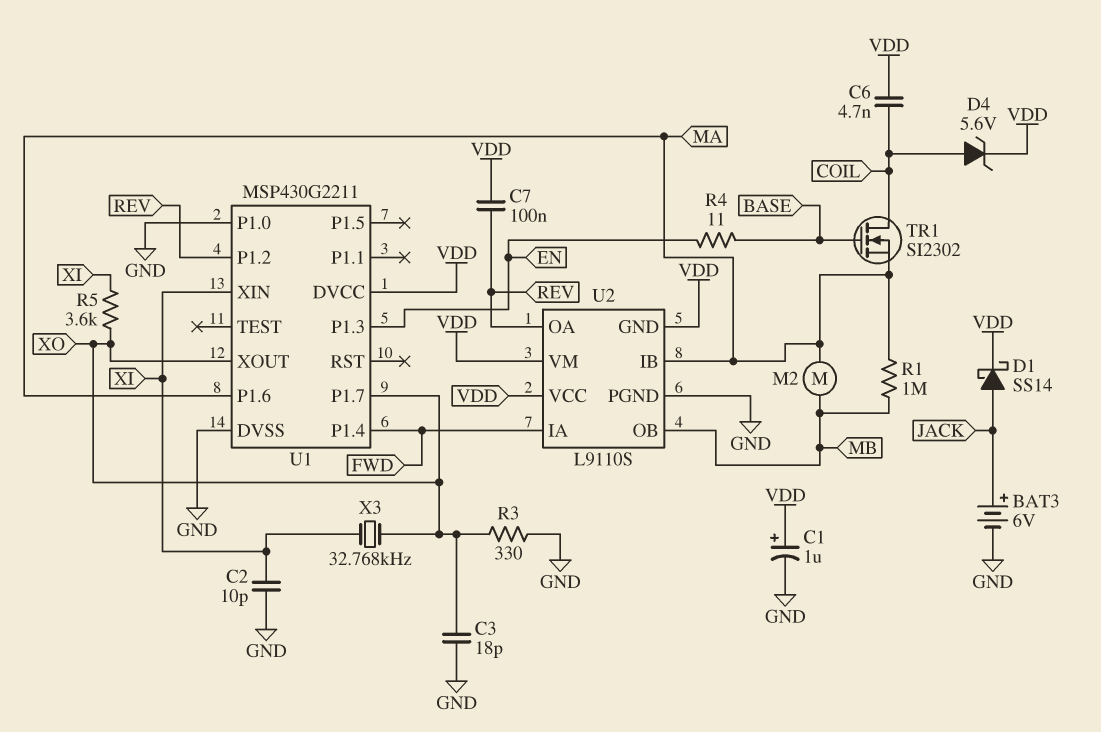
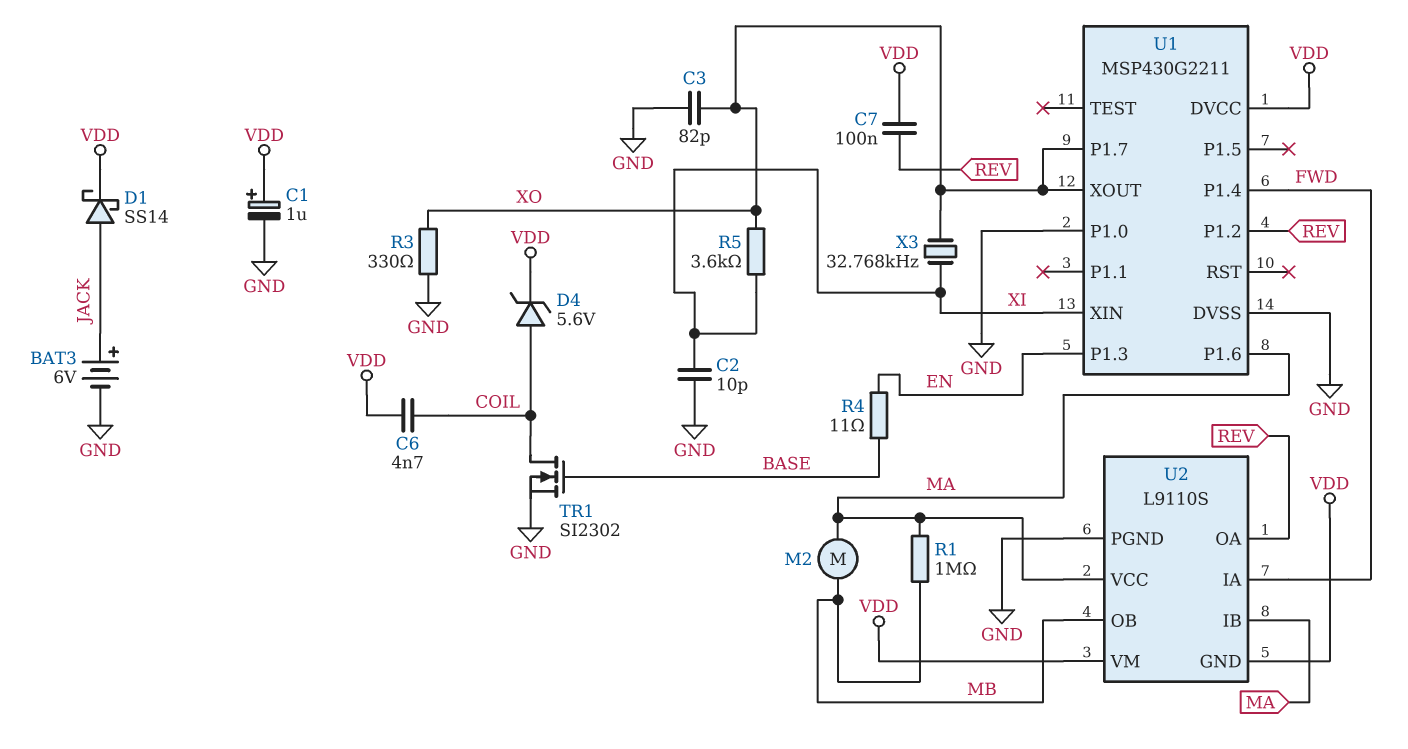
C3: 18pF (GND, XO) -> 82pF (GND, XO)
TR1: NMOS SI2302 (G BASE, D COIL, S MA) -> NMOS SI2302 (G BASE, D COIL, S GND)
U2 pin VCC: VDD -> MA

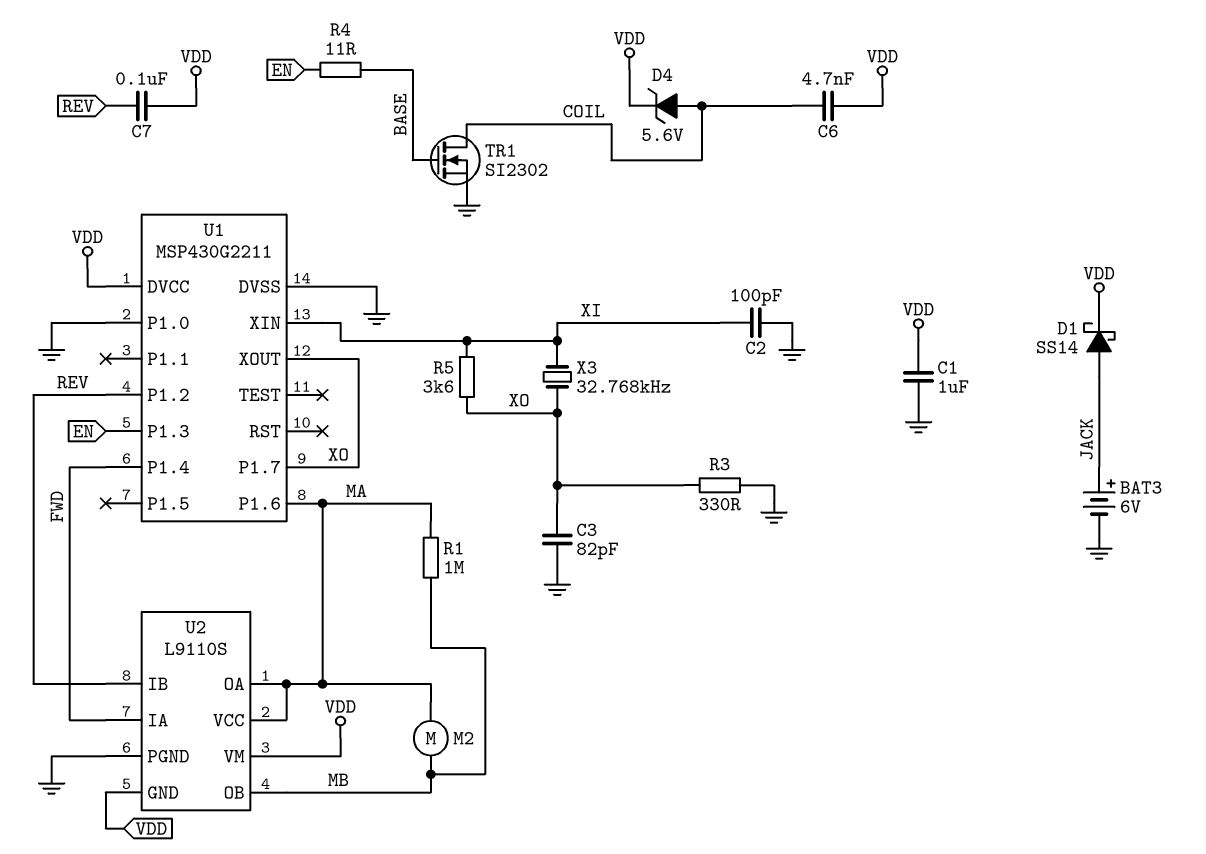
C1: 1uF (plus VDD, minus GND) -> 1uF (GND, VDD)
C2: 10pF (GND, XI) -> 100pF (GND, XI)
U2 pin IB: MA -> REV
U2 pin OA: REV -> MA

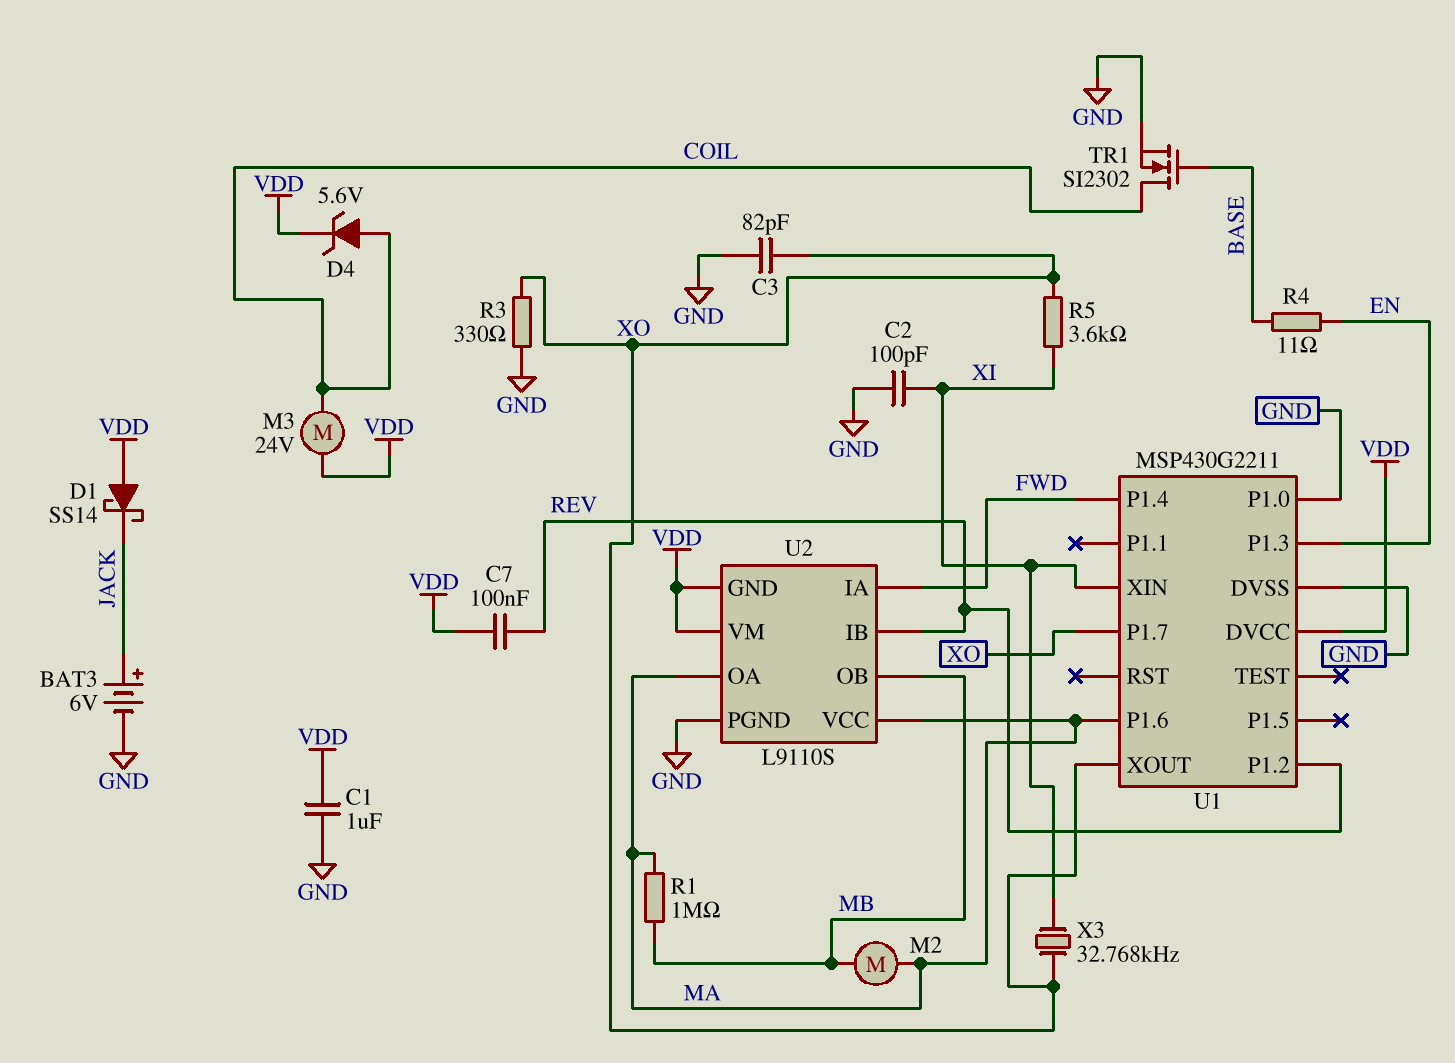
C6: 4.7nF (COIL, VDD) -> none
D1: schottky SS14 (A JACK, K VDD) -> schottky SS14 (A VDD, K JACK)
M3: none -> motor 24V (COIL, VDD)

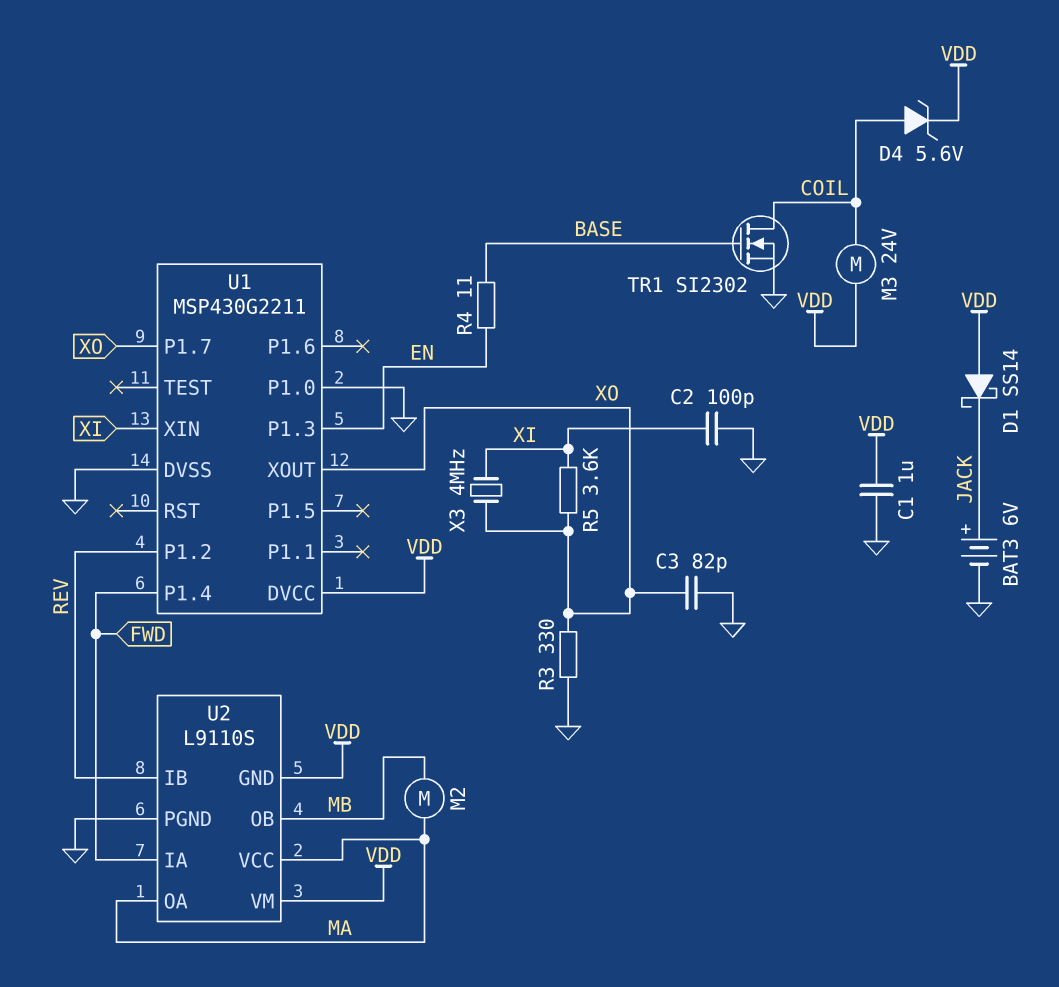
C7: 100nF (REV, VDD) -> none
R1: 1M (MA, MB) -> none
U1 pin P1.6: MA -> none
X3: 32.768kHz (XI, XO) -> 4MHz (XI, XO)

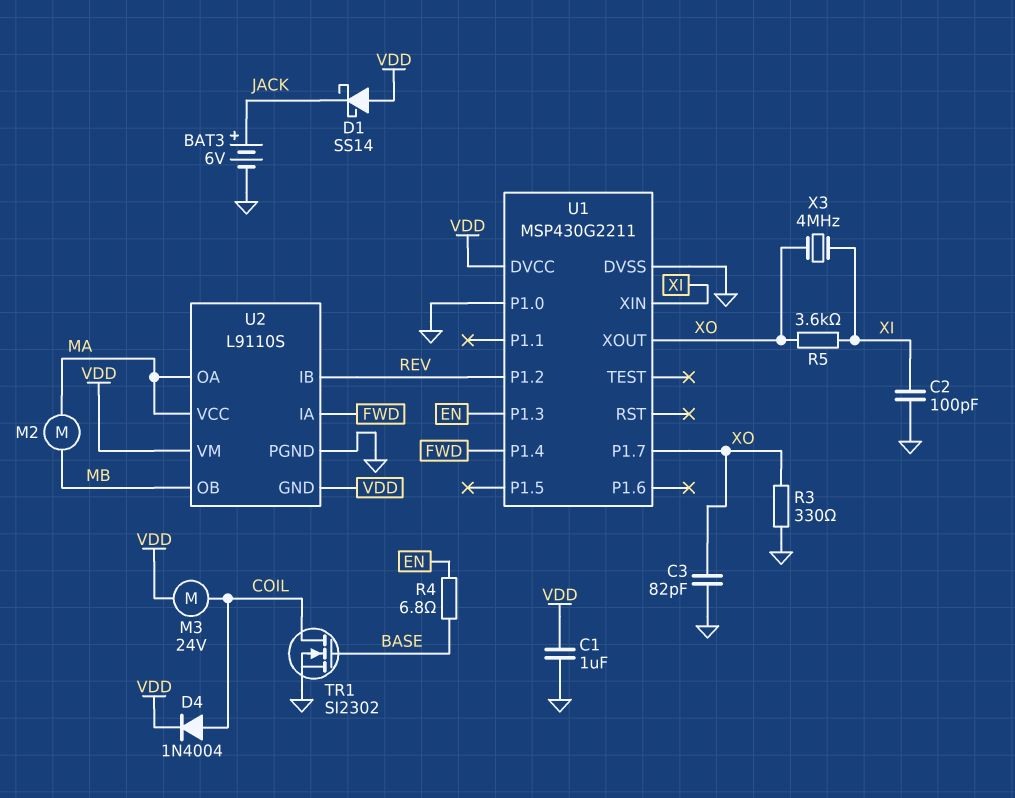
D4: zener 5.6V (A COIL, K VDD) -> diode 1N4004 (A COIL, K VDD)
R4: 11 (BASE, EN) -> 6.8 (BASE, EN)

